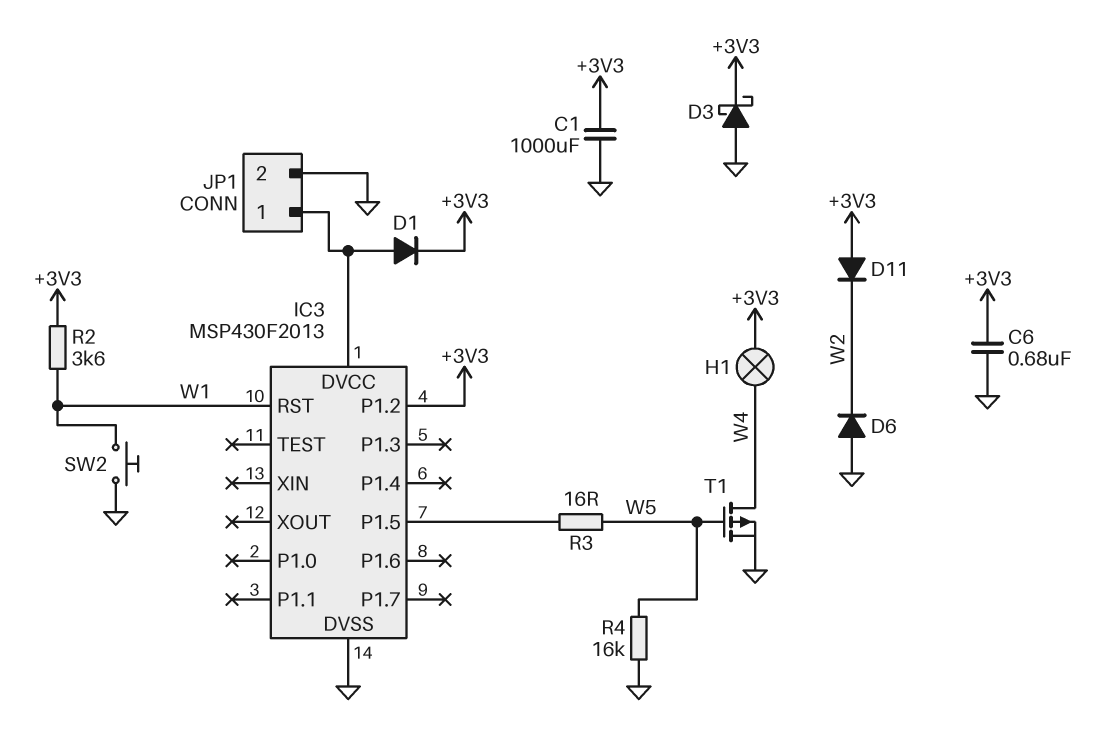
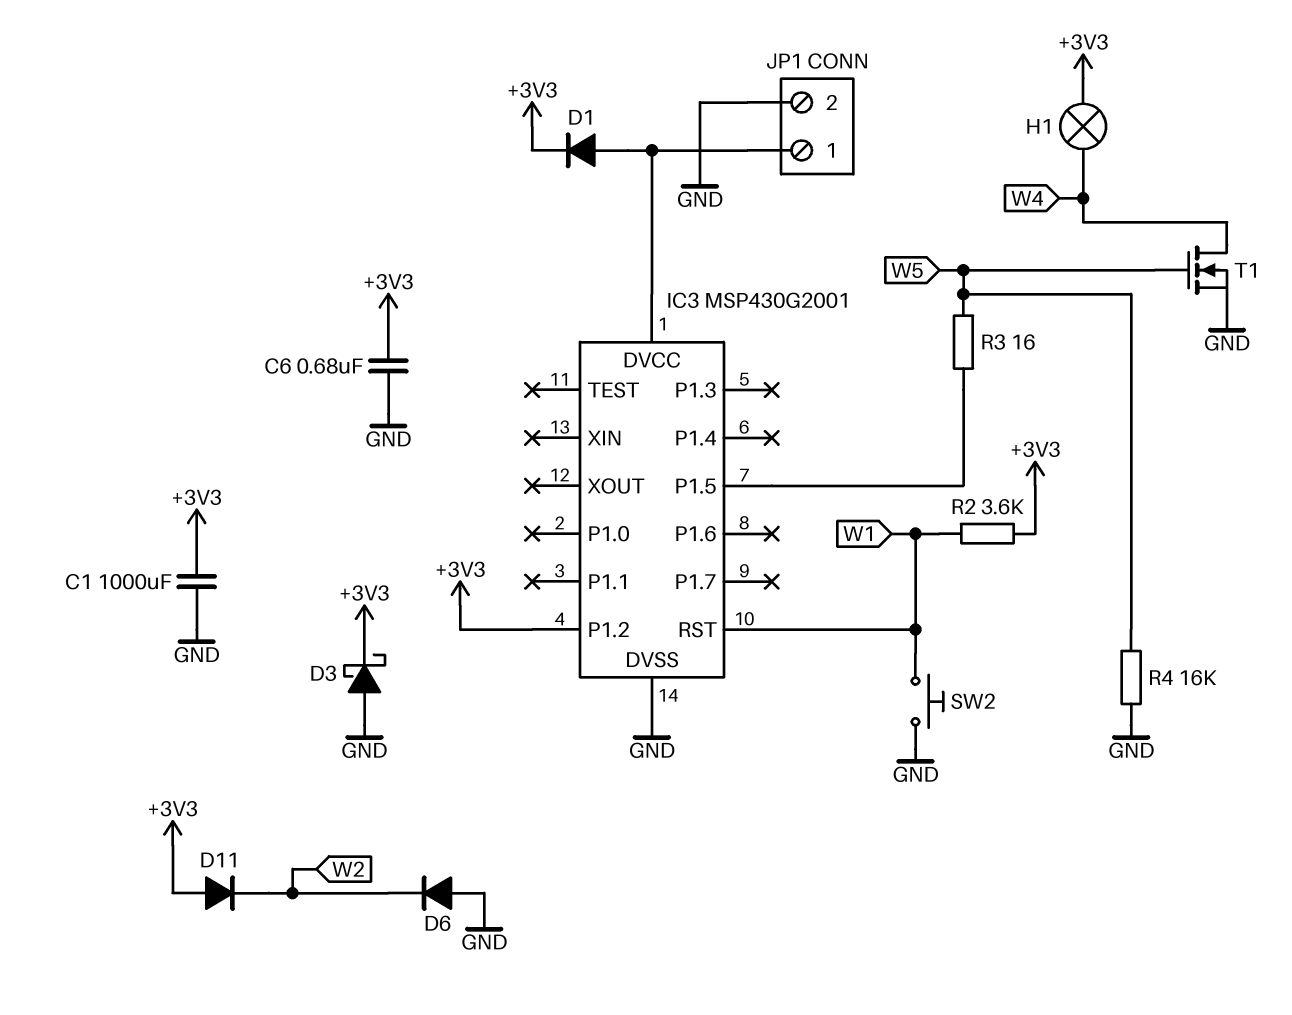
IC3: MSP430F2013 -> MSP430G2001
T1: PMOS (G W5, D W4, S GND) -> NMOS (G W5, D W4, S GND)

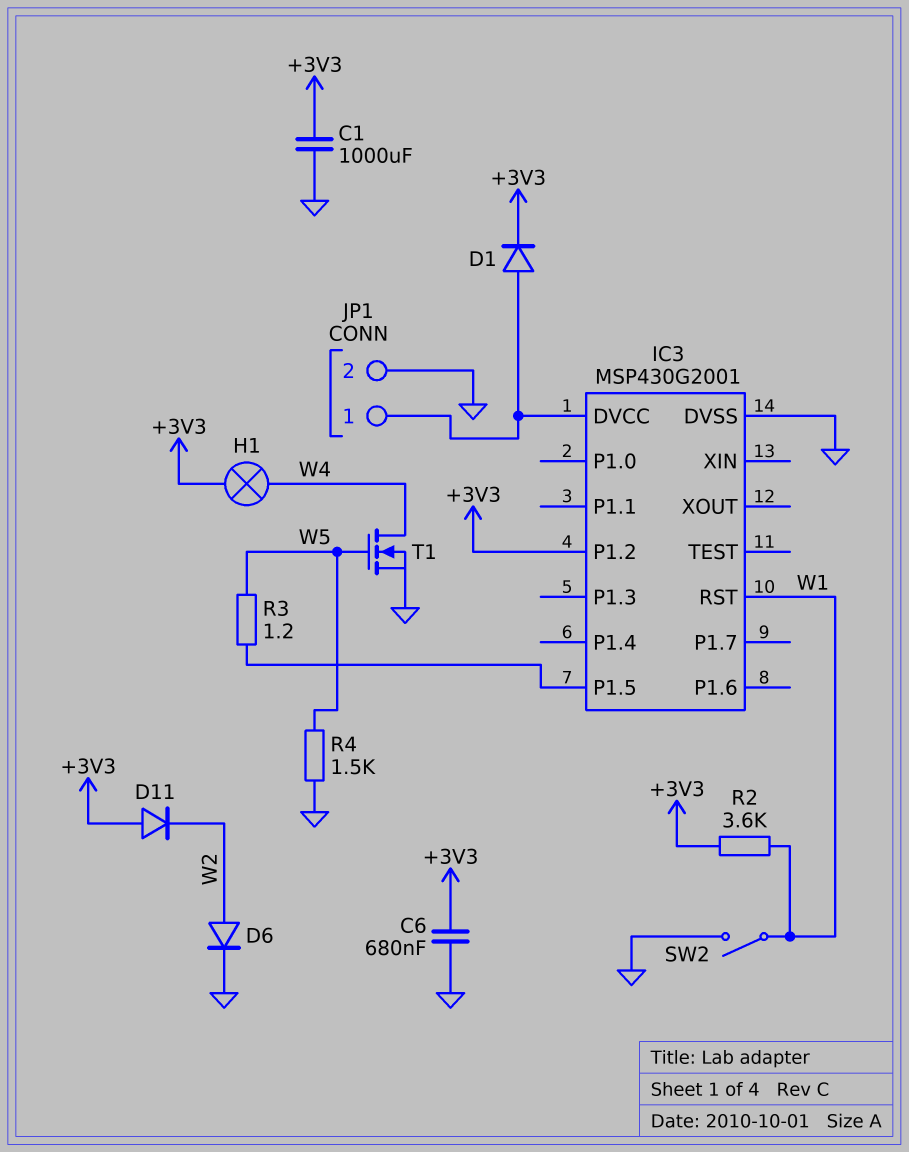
D3: schottky (A GND, K +3V3) -> none
D6: diode (A GND, K W2) -> diode (A W2, K GND)
R3: 16 (IC3/P1.5, W5) -> 1.2 (IC3/P1.5, W5)
R4: 16k (GND, W5) -> 1.5k (GND, W5)
SW2: button (GND, W1) -> switch (GND, W1)

